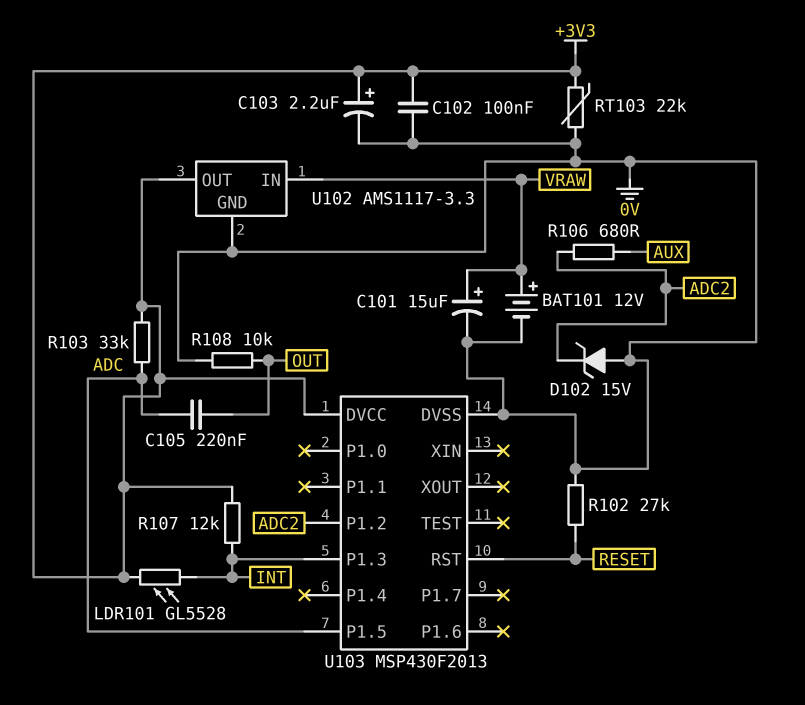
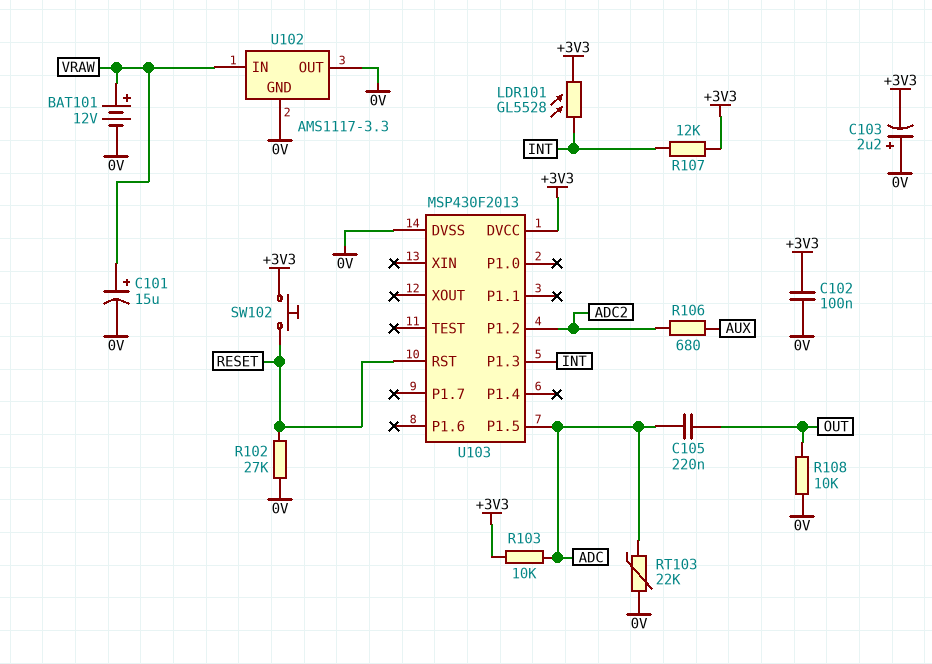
C103: 2.2uF (plus +3V3, minus 0V) -> 2.2uF (plus 0V, minus +3V3)
D102: zener 15V (A 0V, K ADC2) -> none
R103: 33k (+3V3, ADC) -> 10k (+3V3, ADC)
RT103: 22k (+3V3, 0V) -> 22k (0V, ADC)
SW102: none -> button (+3V3, RESET)
U102 pin OUT: +3V3 -> 0V

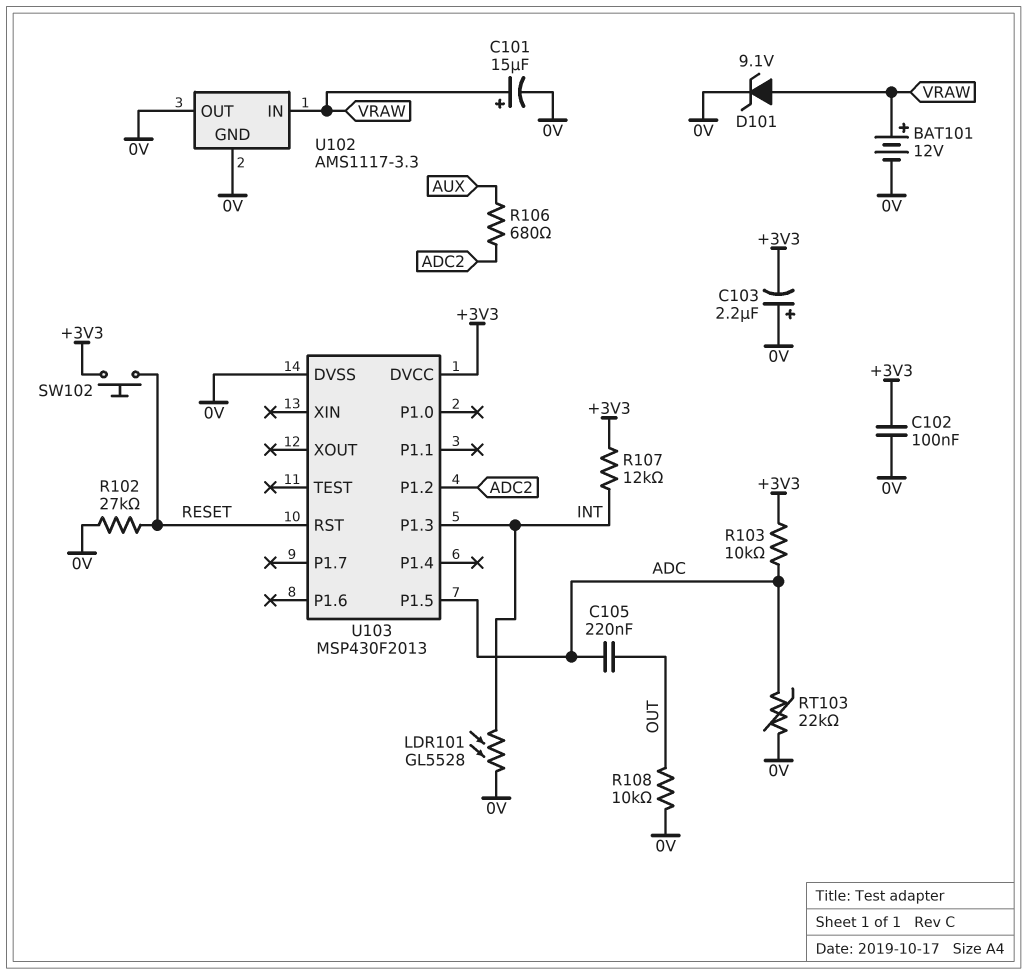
D101: none -> zener 9.1V (A VRAW, K 0V)
LDR101: GL5528 (+3V3, INT) -> GL5528 (0V, INT)

